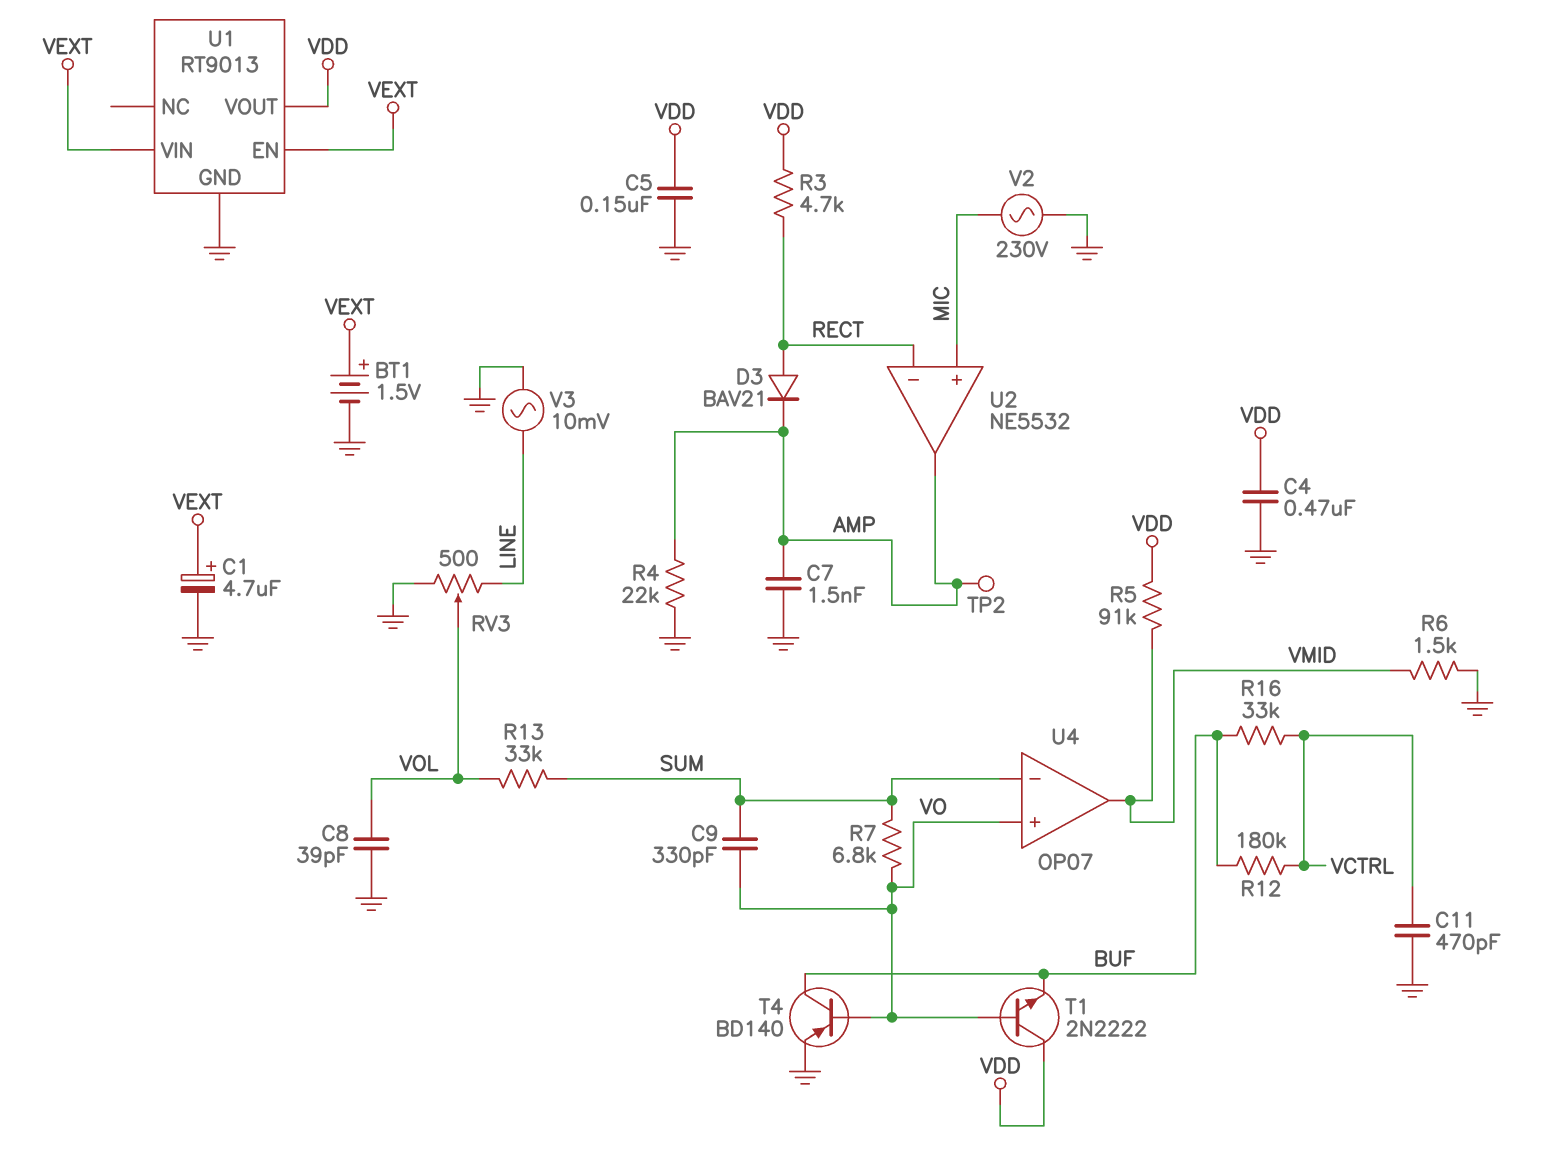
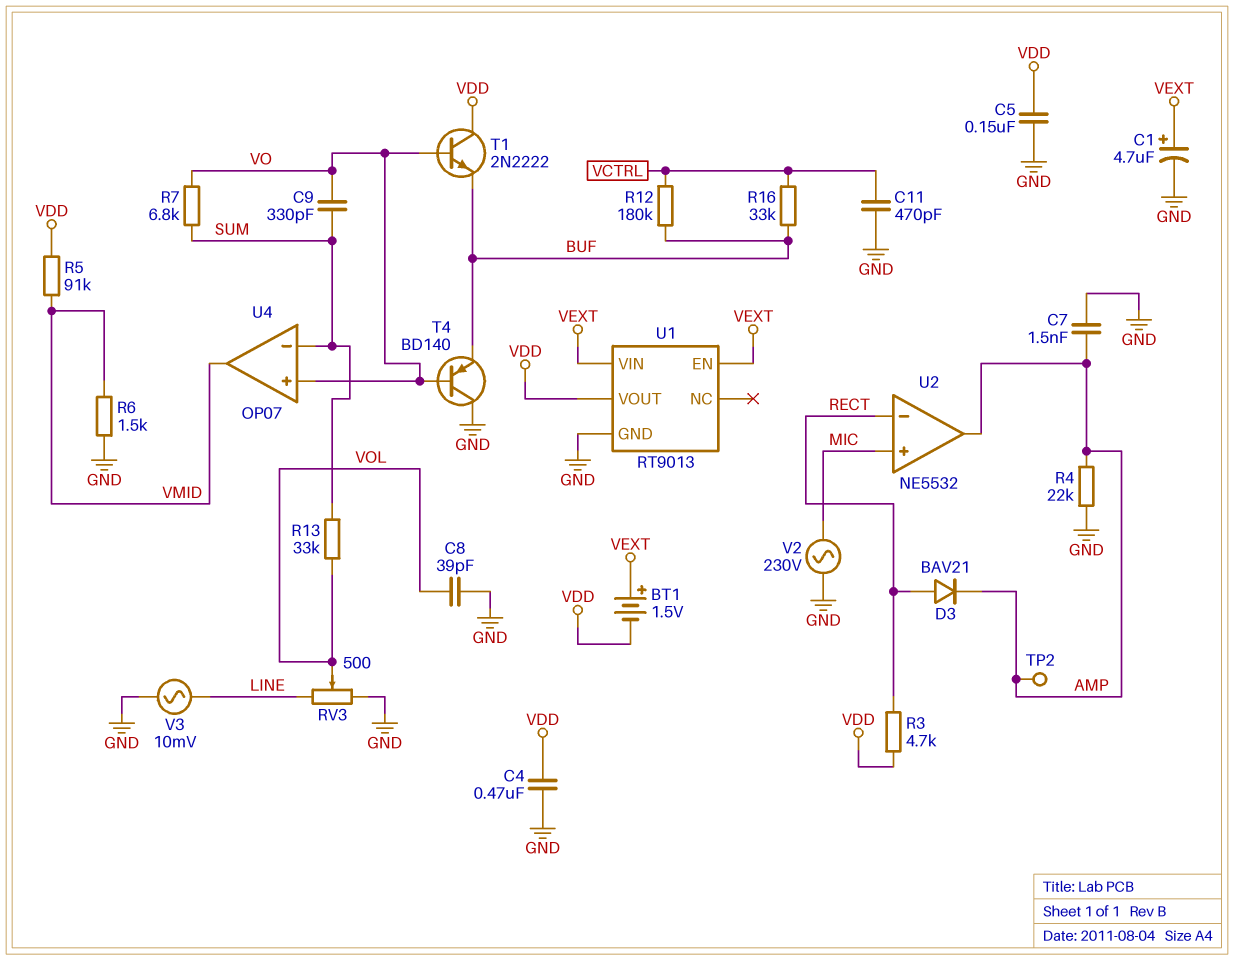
BT1: 1.5V (plus VEXT, minus GND) -> 1.5V (plus VEXT, minus VDD)
T4: PNP BD140 (B VO, C BUF, E GND) -> PNP BD140 (B VO, C GND, E BUF)

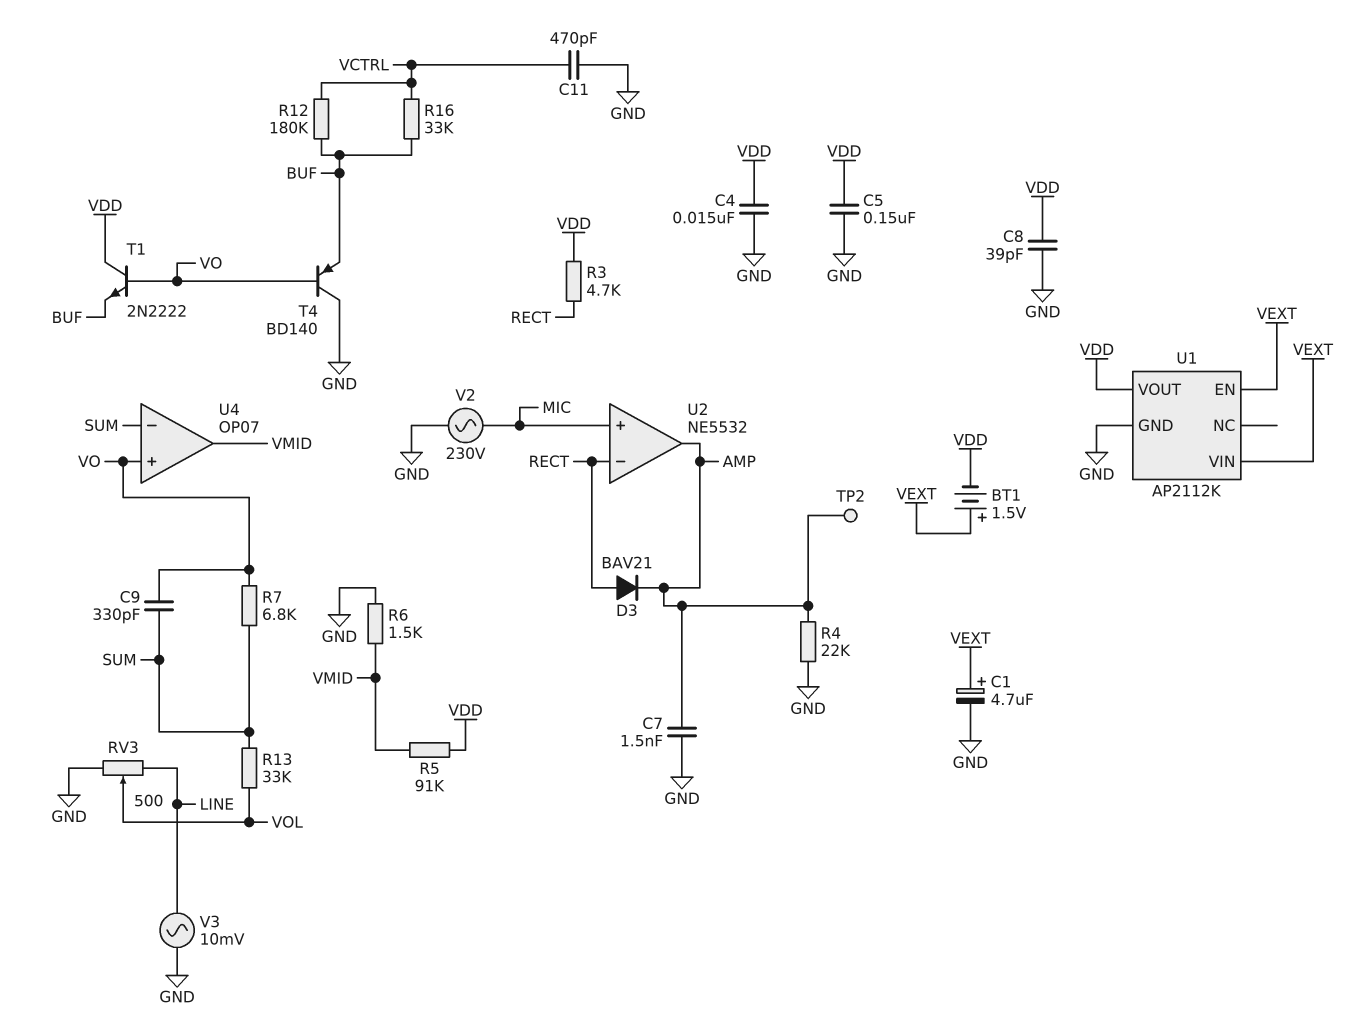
C4: 470nF (GND, VDD) -> 15nF (GND, VDD)
C8: 39pF (GND, VOL) -> 39pF (GND, VDD)
U1: RT9013 -> AP2112K

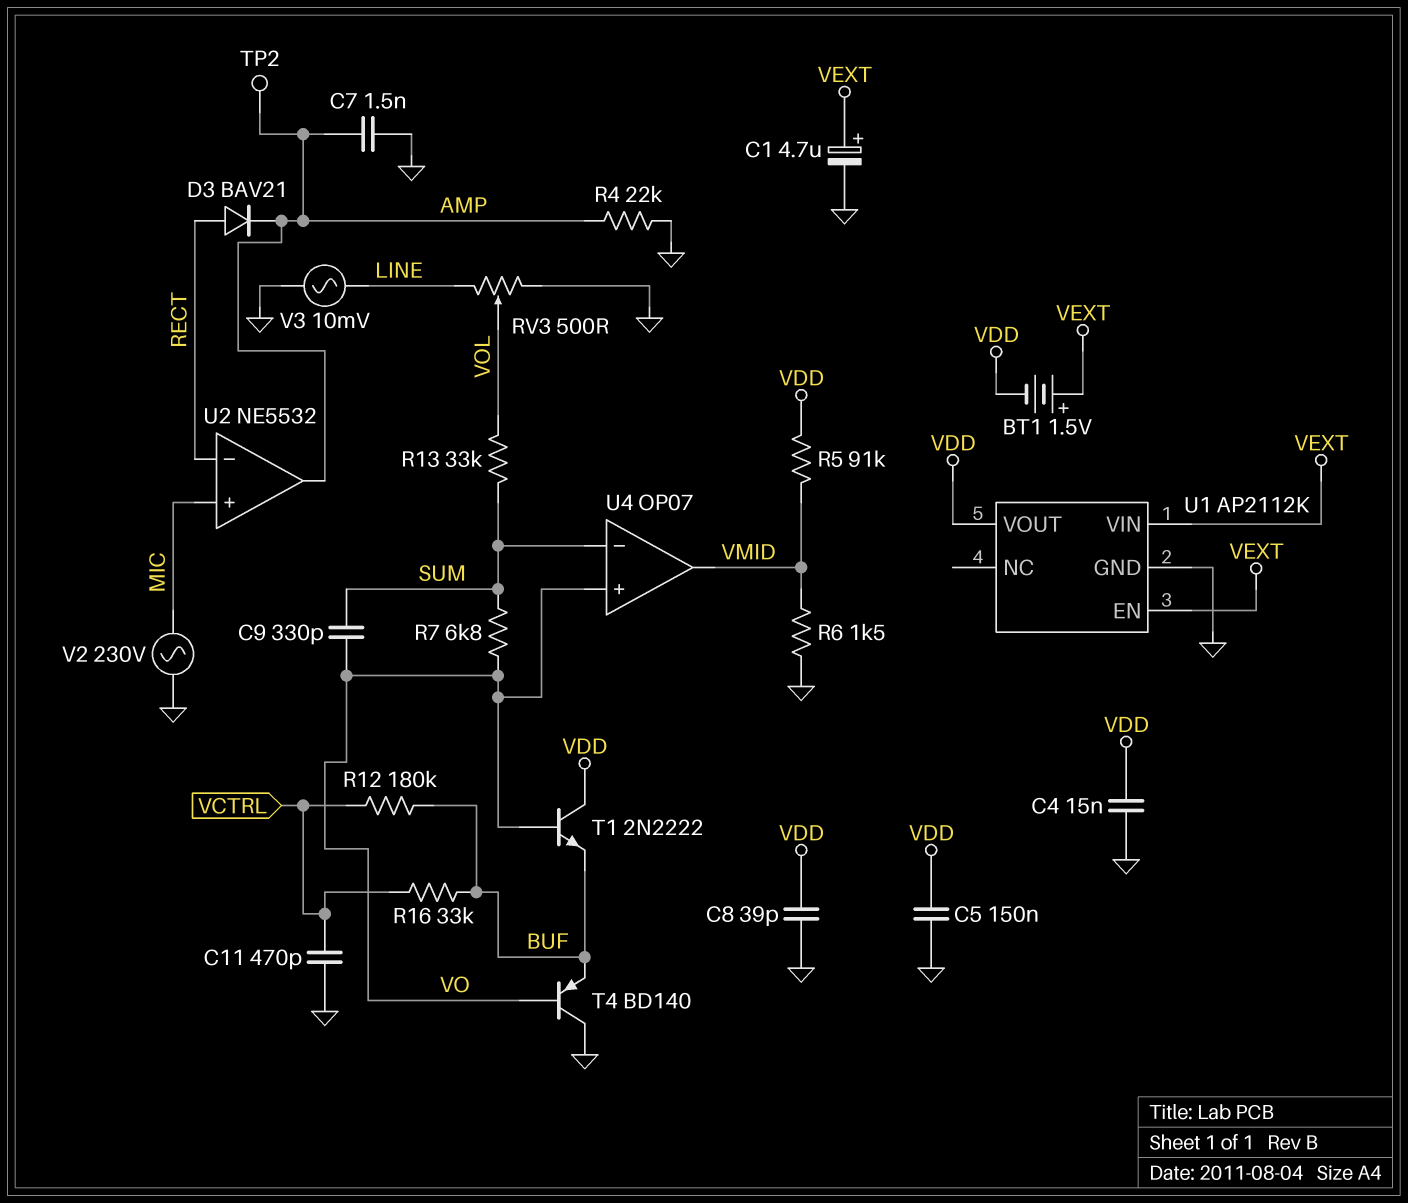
R3: 4.7k (RECT, VDD) -> none

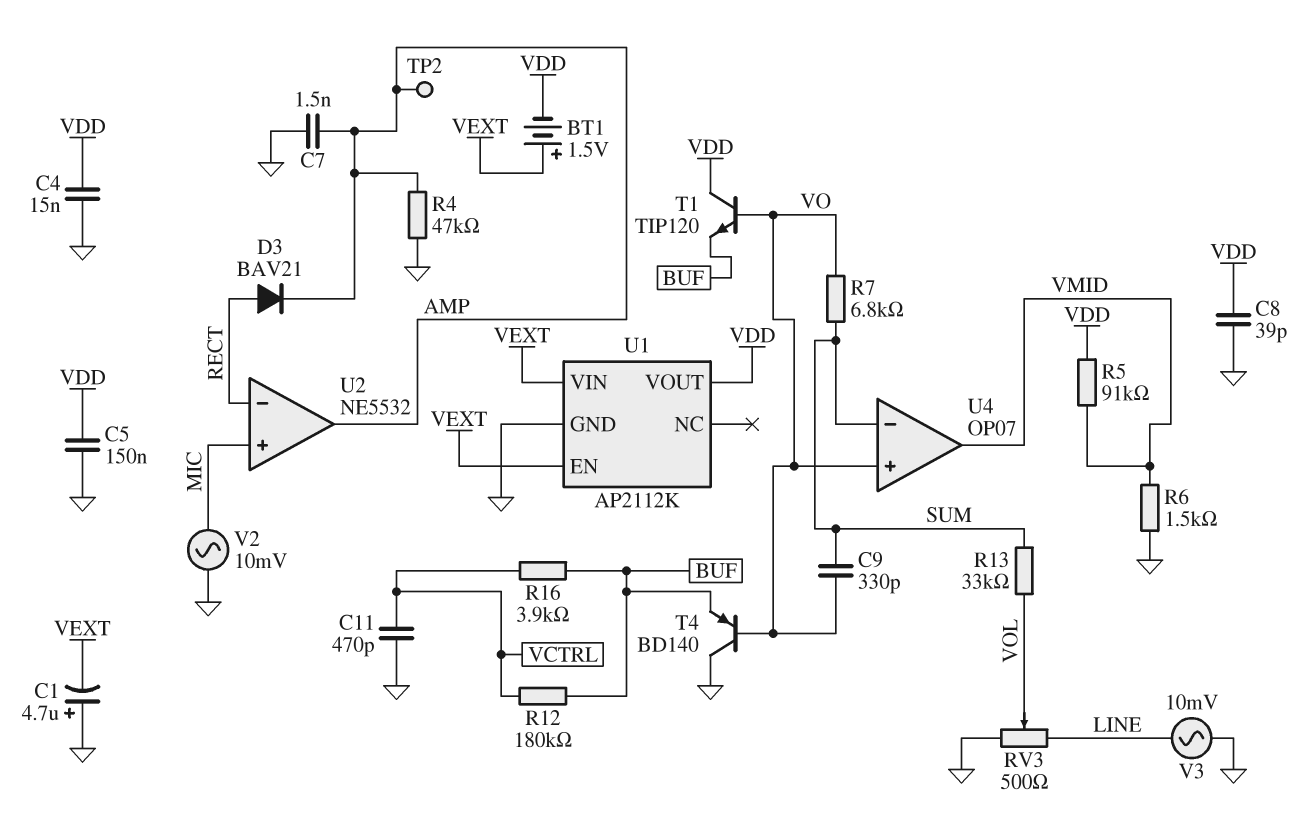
C1: 4.7uF (plus VEXT, minus GND) -> 4.7uF (plus GND, minus VEXT)
R4: 22k (AMP, GND) -> 47k (AMP, GND)
R16: 33k (BUF, VCTRL) -> 3.9k (BUF, VCTRL)
T1: NPN 2N2222 (B VO, C VDD, E BUF) -> NPN TIP120 (B VO, C VDD, E BUF)
V2: AC 230V (GND, MIC) -> AC 10mV (GND, MIC)

